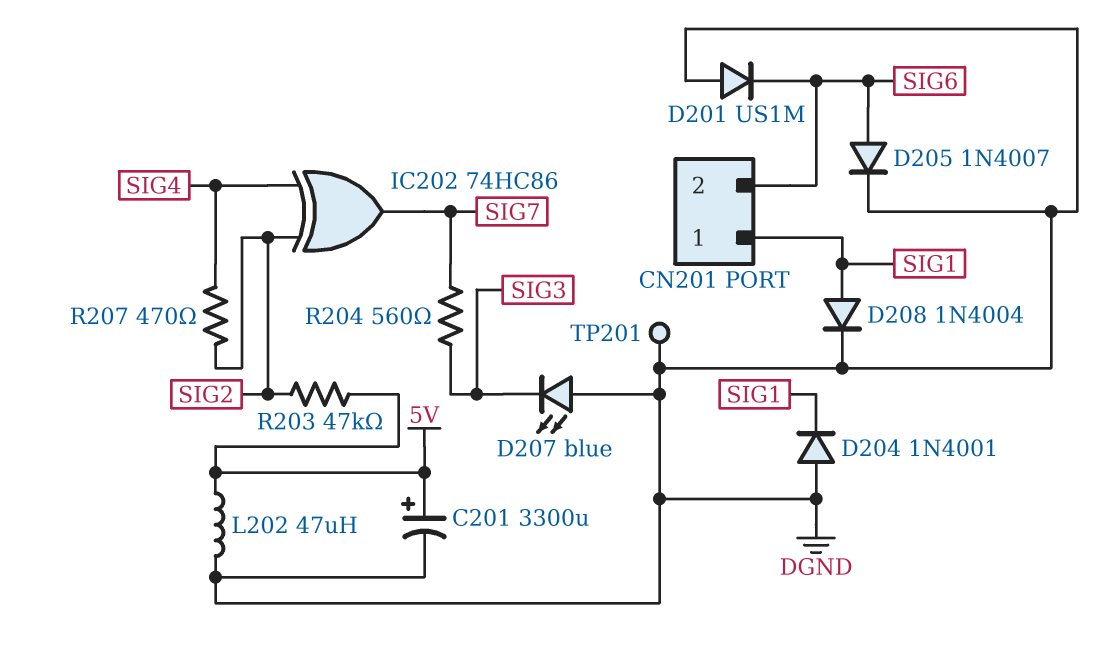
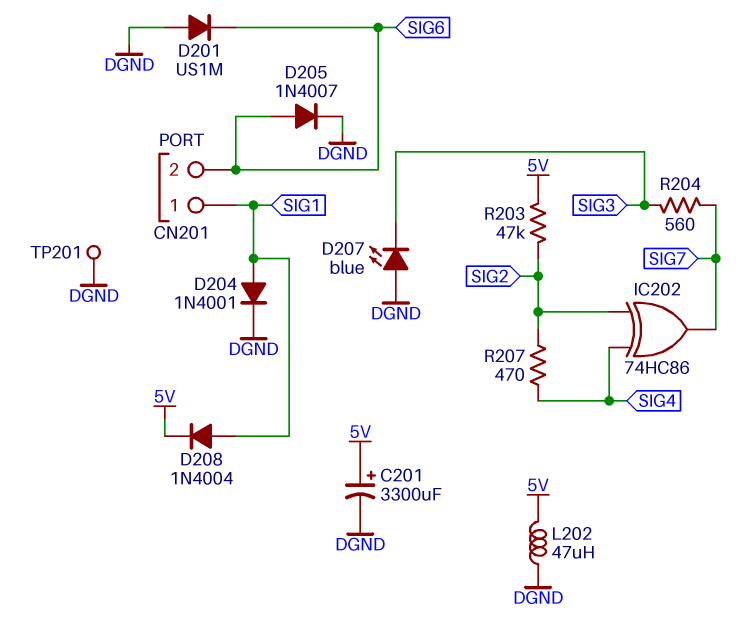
D204: diode 1N4001 (A DGND, K SIG1) -> diode 1N4001 (A SIG1, K DGND)
D208: diode 1N4004 (A SIG1, K DGND) -> diode 1N4004 (A SIG1, K 5V)

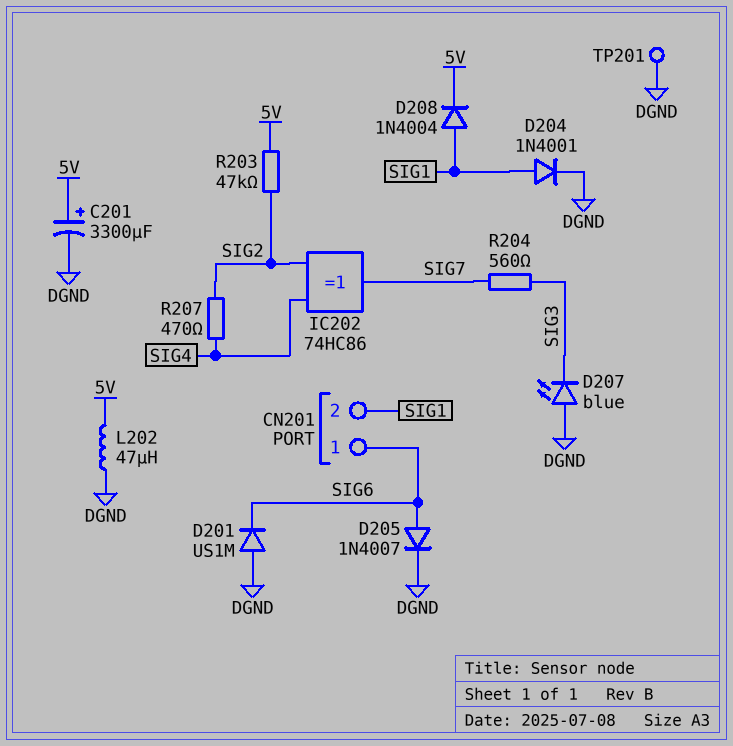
CN201 pin 1: SIG1 -> SIG6
CN201 pin 2: SIG6 -> SIG1

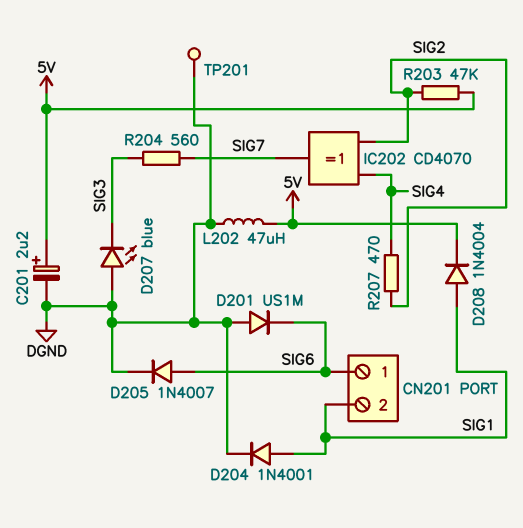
C201: 3300uF (plus 5V, minus DGND) -> 2.2uF (plus 5V, minus DGND)
IC202: XOR 74HC86 (in SIG2, in SIG4, out SIG7) -> XOR CD4070 (in SIG2, in SIG4, out SIG7)

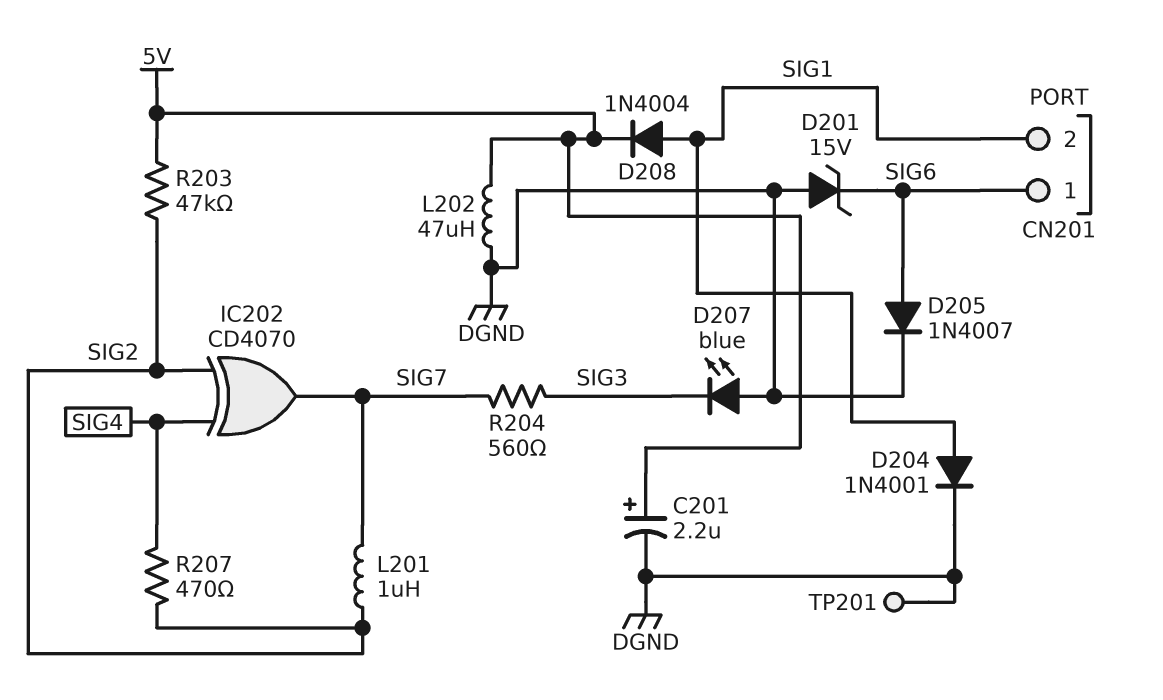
D201: diode US1M (A DGND, K SIG6) -> zener 15V (A DGND, K SIG6)
L201: none -> 1uH (SIG2, SIG7)

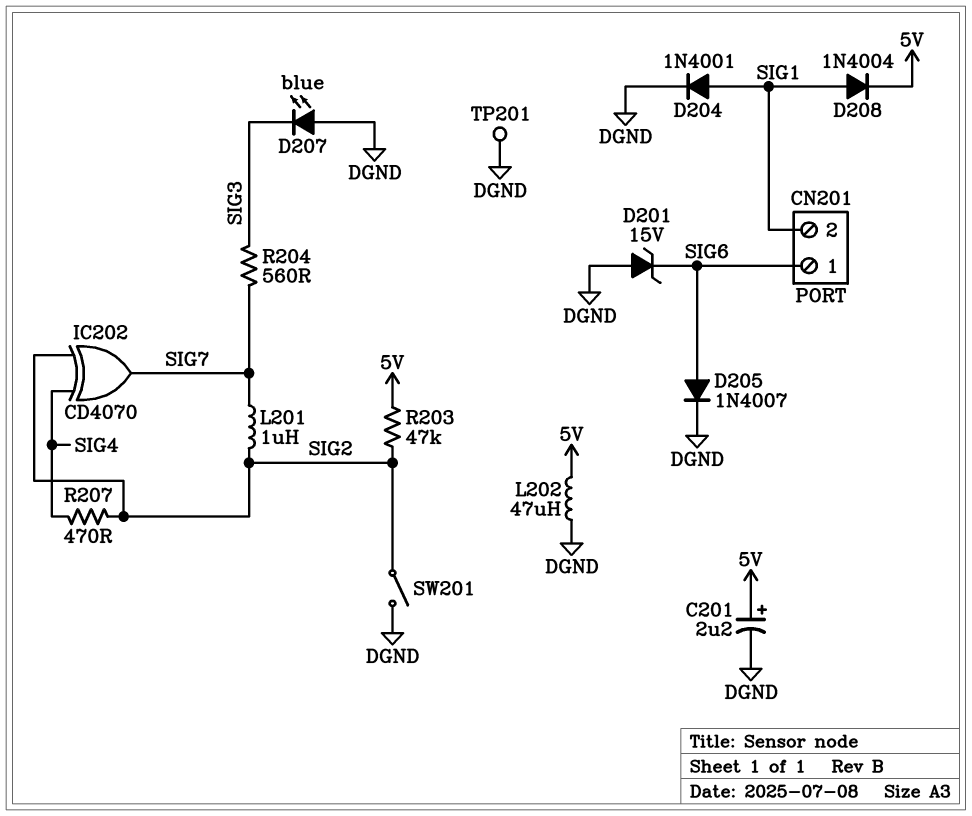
SW201: none -> switch (DGND, SIG2)

